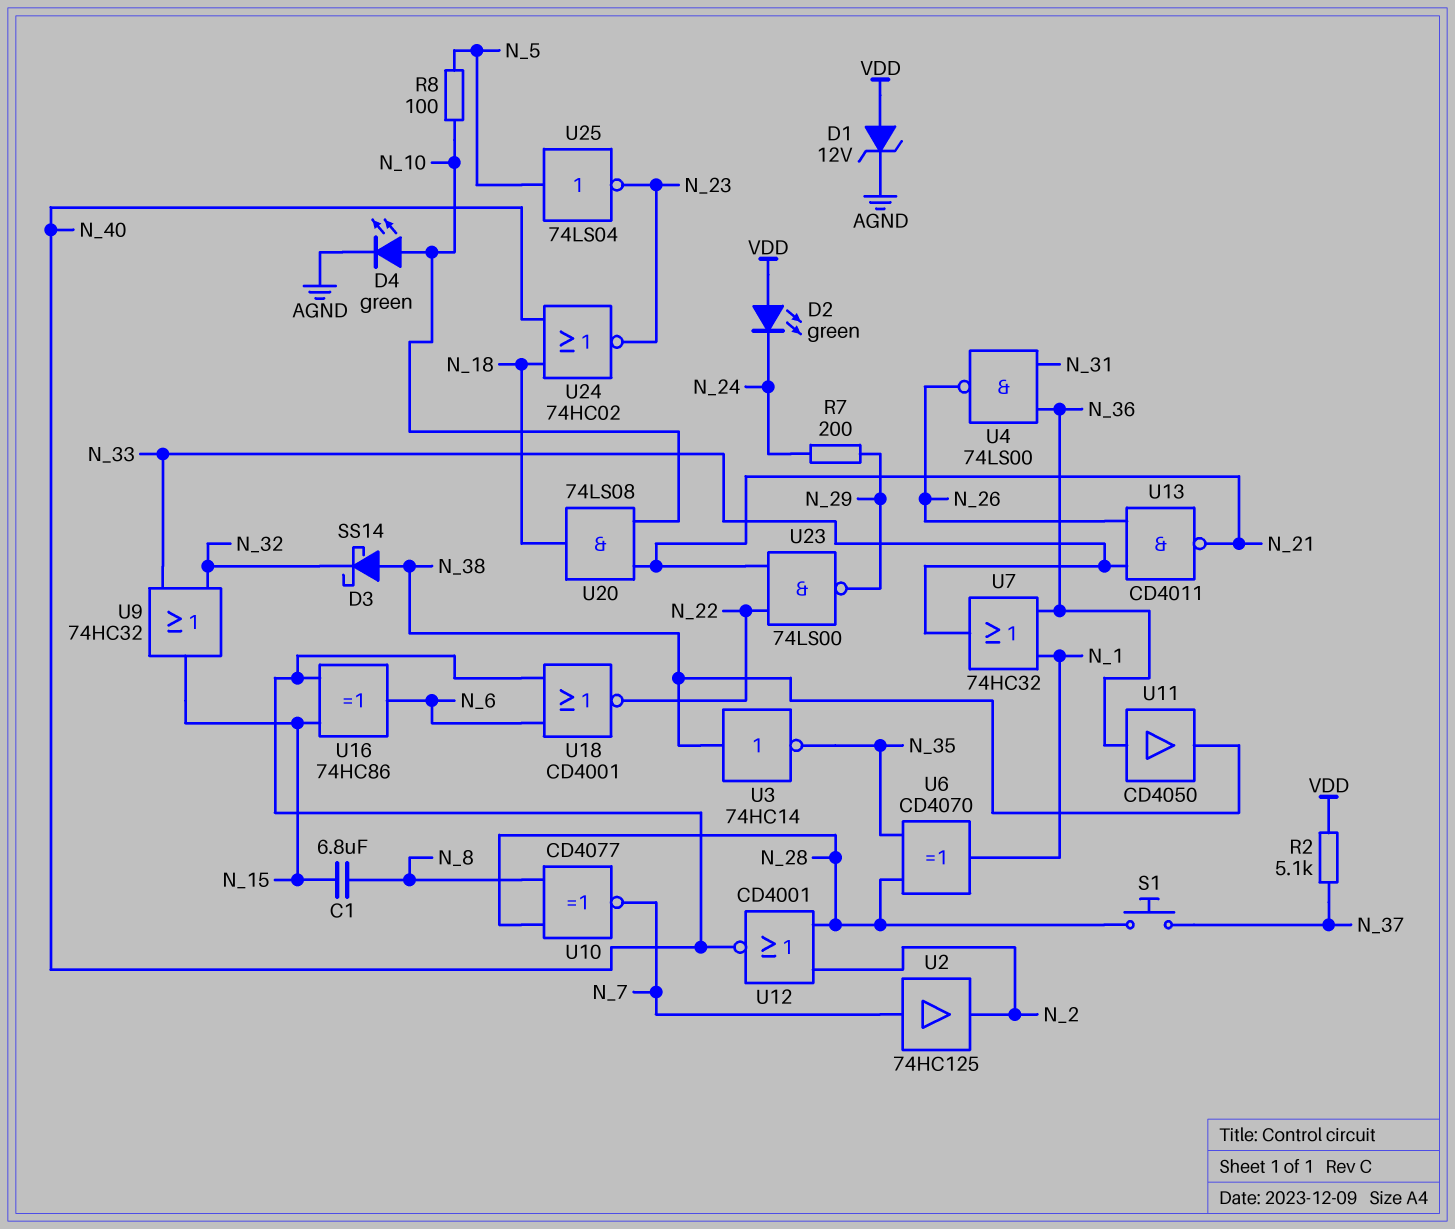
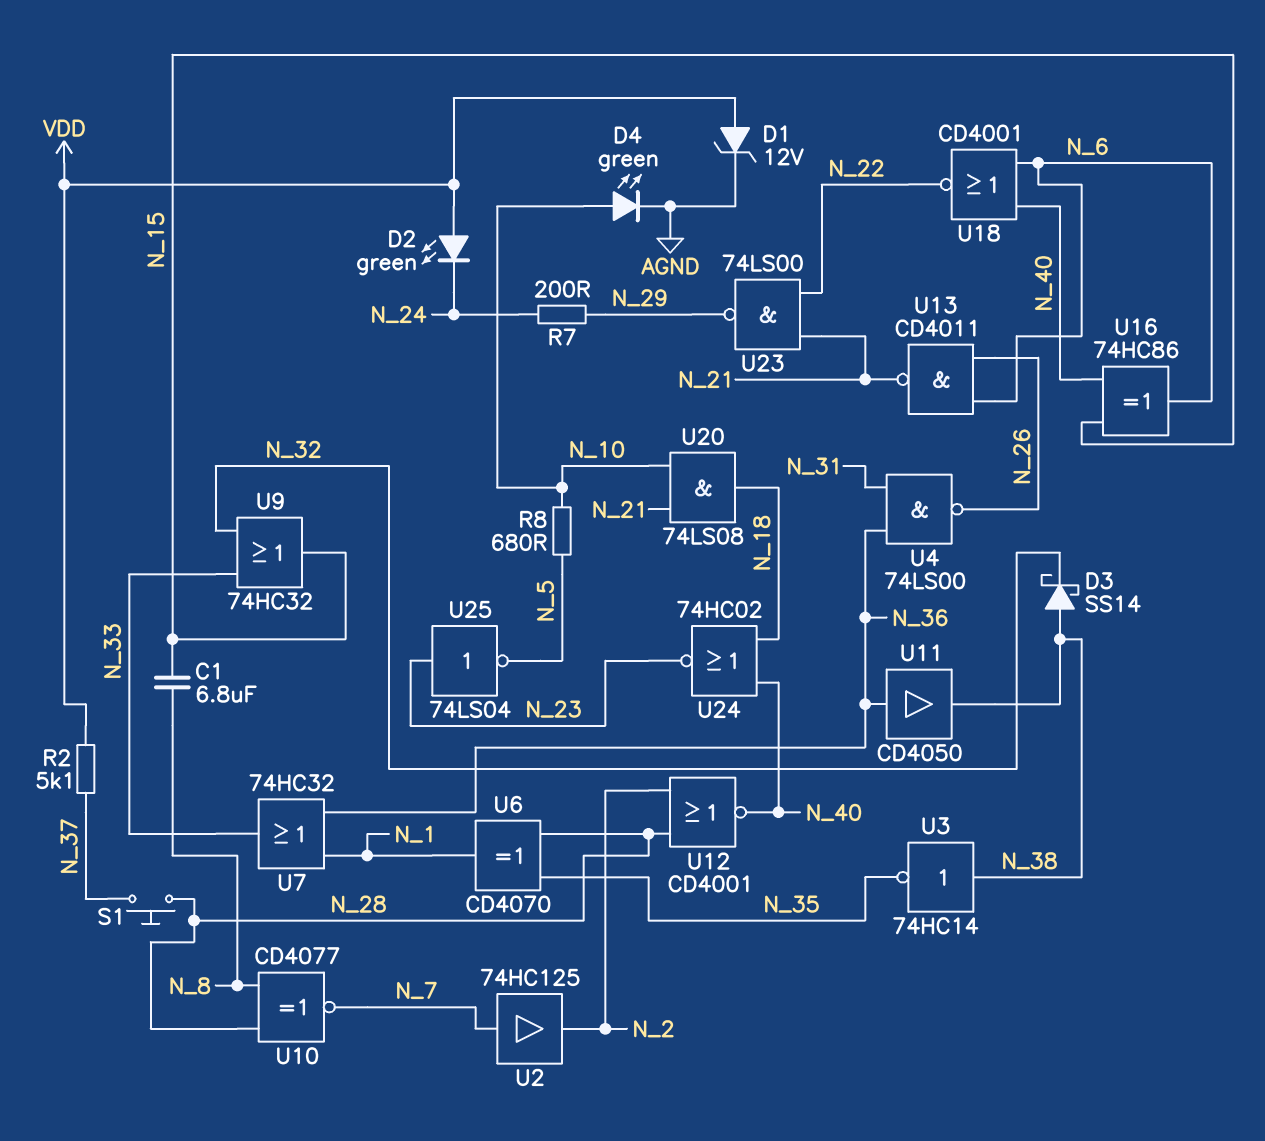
R8: 100 (N_5, N_10) -> 680 (N_5, N_10)
U13: NAND CD4011 (in N_26, in N_33, out N_21) -> NAND CD4011 (in N_6, in N_26, out N_21)
U25: NOT 74LS04 (in N_5, out N_23) -> NOT 74LS04 (in N_23, out N_5)

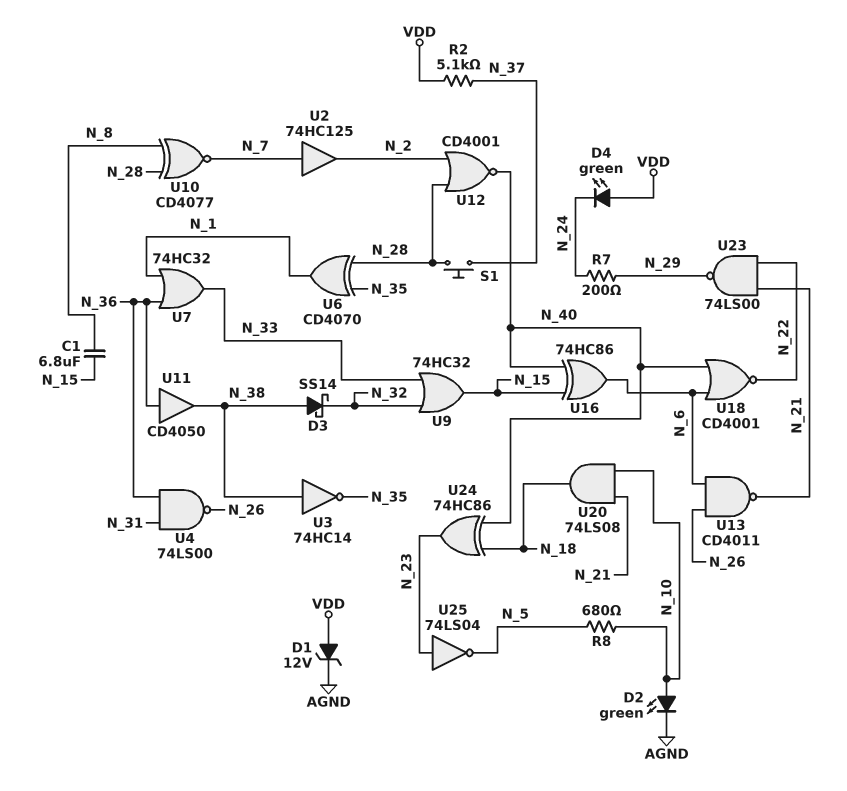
D2: LED green (A VDD, K N_24) -> LED green (A N_10, K AGND)
D4: LED green (A N_10, K AGND) -> LED green (A VDD, K N_24)
U24: NOR 74HC02 (in N_18, in N_40, out N_23) -> XOR 74HC86 (in N_18, in N_40, out N_23)

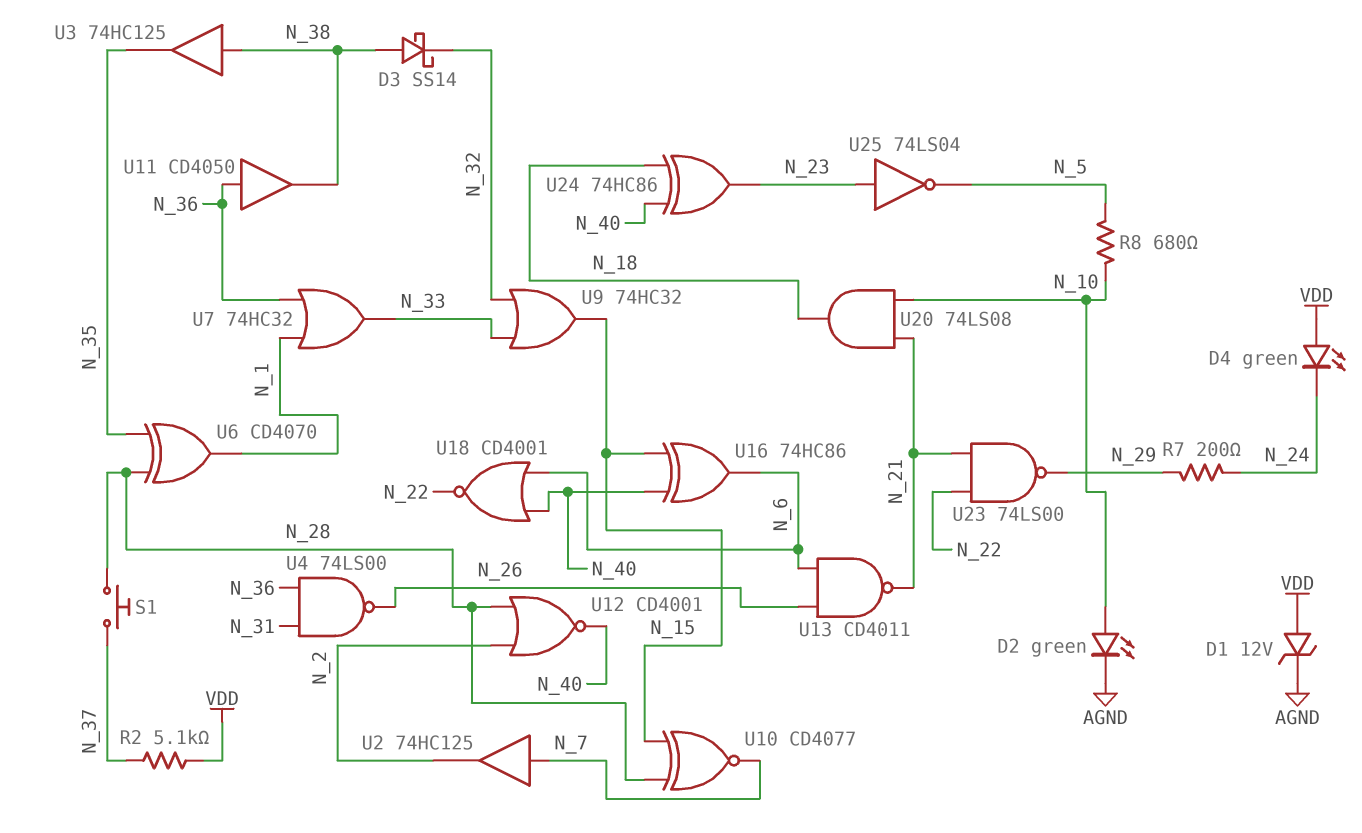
C1: 6.8uF (N_8, N_15) -> none
U3: NOT 74HC14 (in N_38, out N_35) -> buffer 74HC125 (in N_38, out N_35)
U10: XNOR CD4077 (in N_8, in N_28, out N_7) -> XNOR CD4077 (in N_15, in N_28, out N_7)

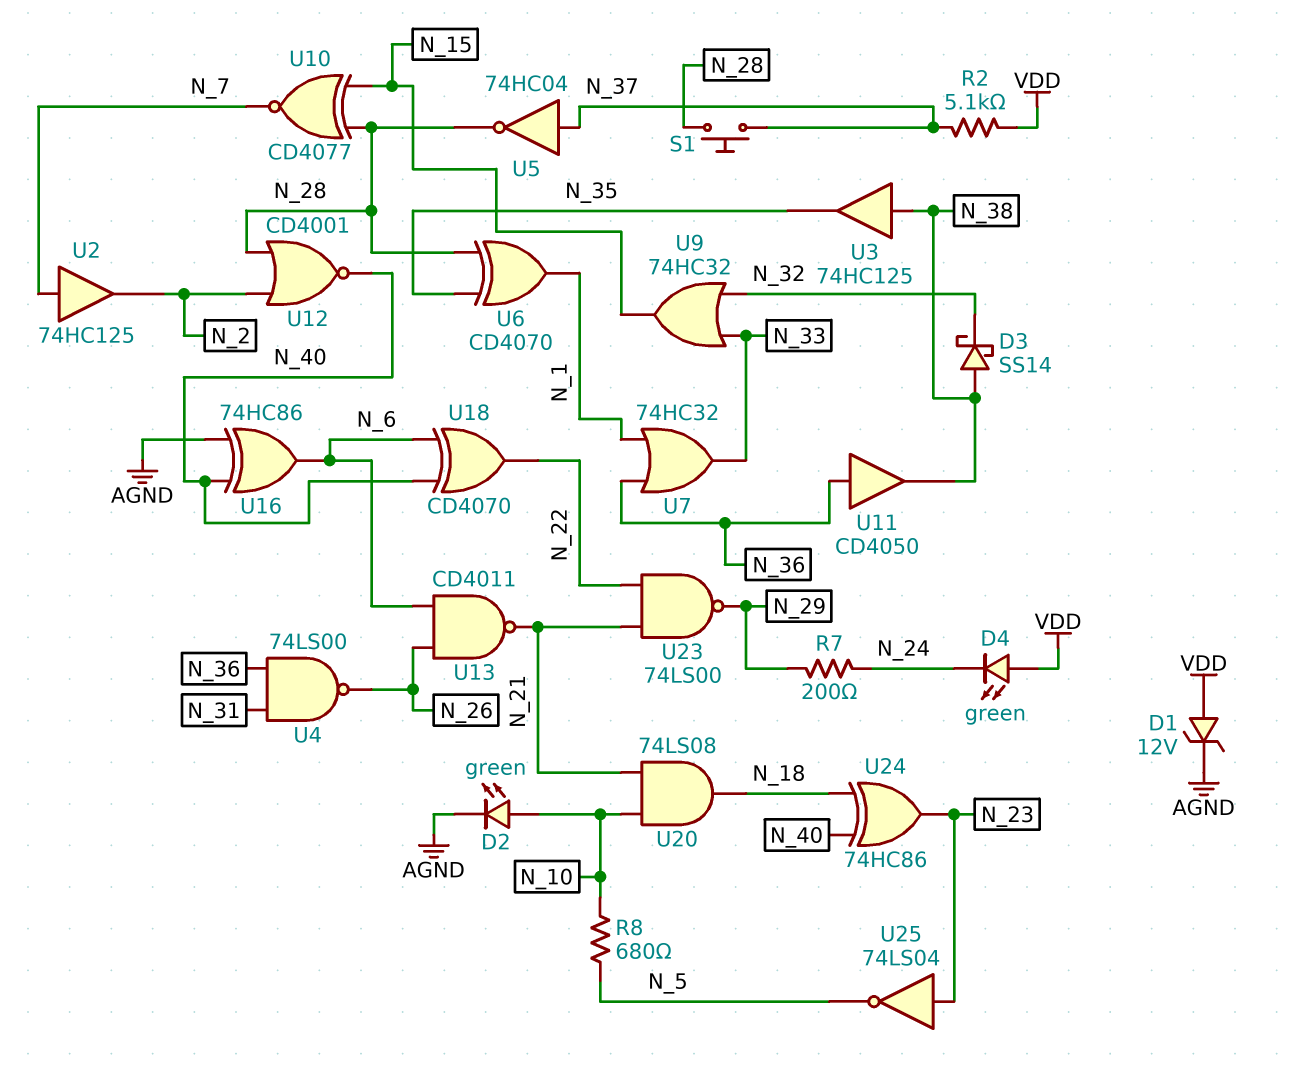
U5: none -> NOT 74HC04 (in N_37, out N_28)
U16: XOR 74HC86 (in N_15, in N_40, out N_6) -> XOR 74HC86 (in AGND, in N_40, out N_6)
U18: NOR CD4001 (in N_6, in N_40, out N_22) -> XOR CD4070 (in N_6, in N_40, out N_22)

